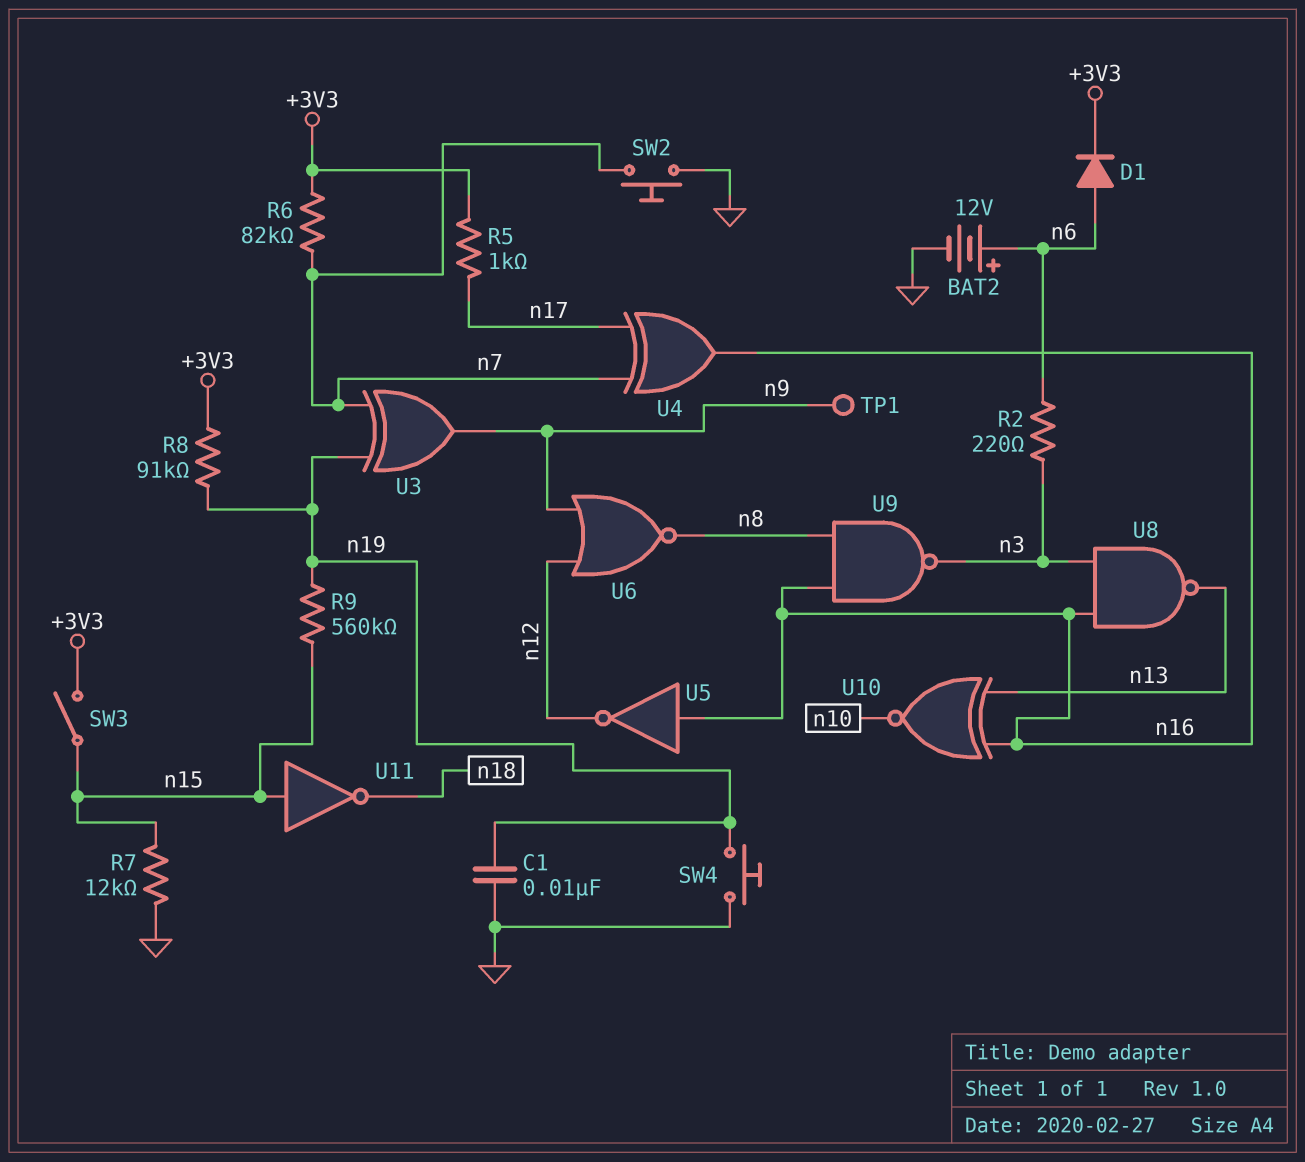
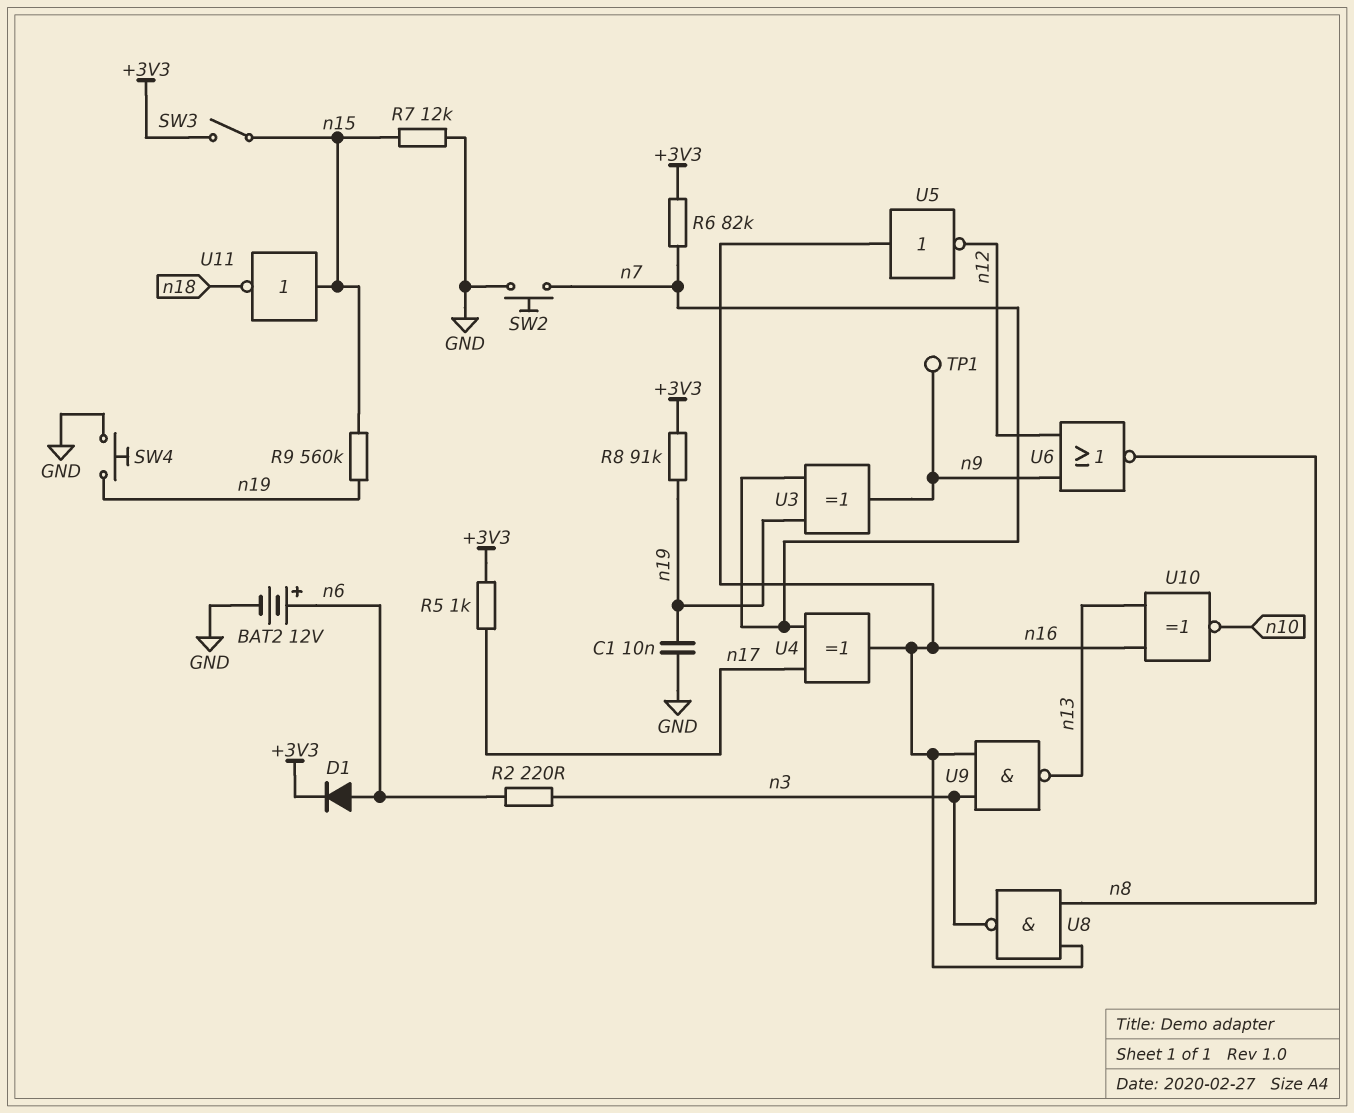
U8: NAND (in n3, in n16, out n13) -> NAND (in n8, in n16, out n3)
U9: NAND (in n8, in n16, out n3) -> NAND (in n3, in n16, out n13)

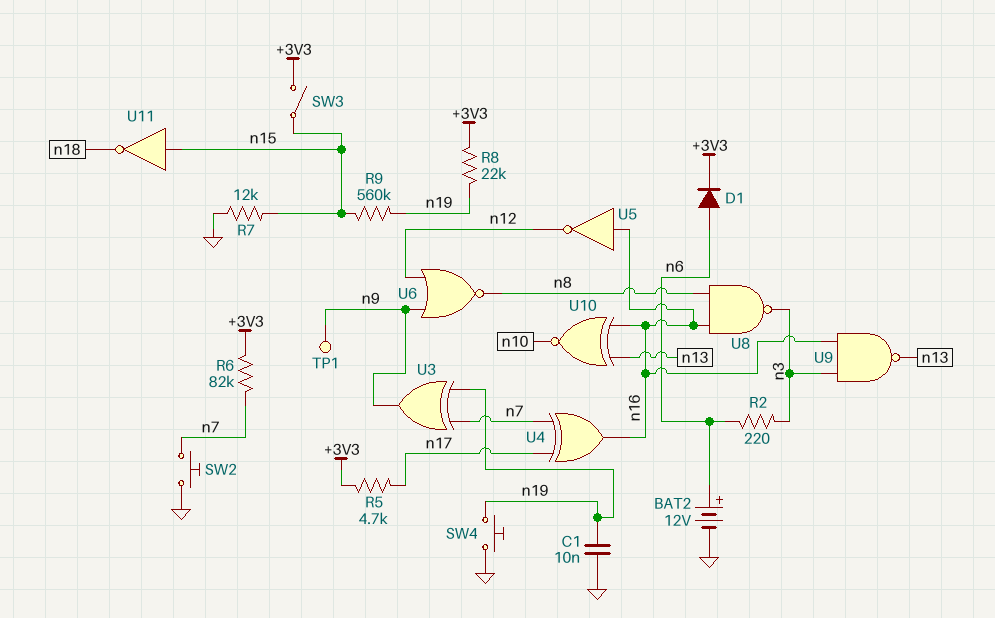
R5: 1k (+3V3, n17) -> 4.7k (+3V3, n17)
R8: 91k (+3V3, n19) -> 22k (+3V3, n19)

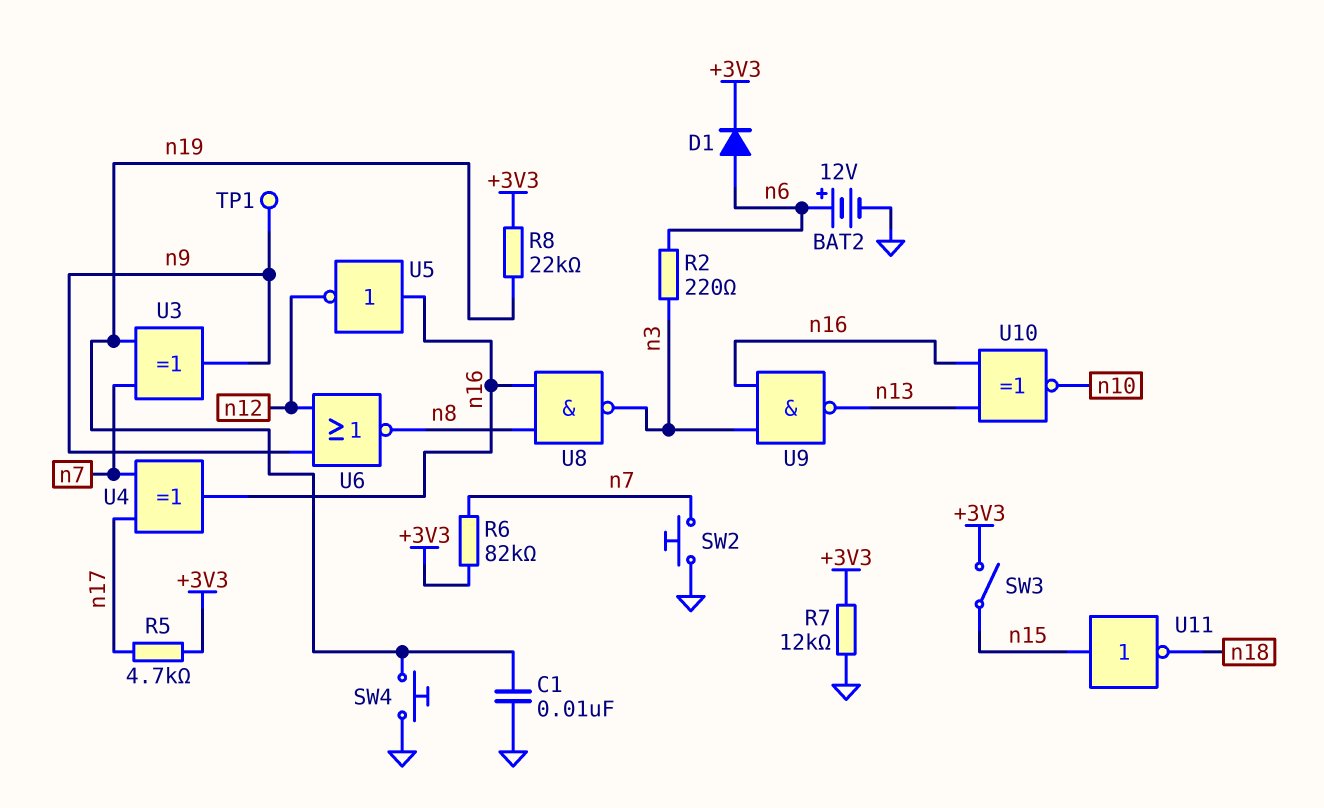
R7: 12k (GND, n15) -> 12k (+3V3, GND)
R9: 560k (n15, n19) -> none

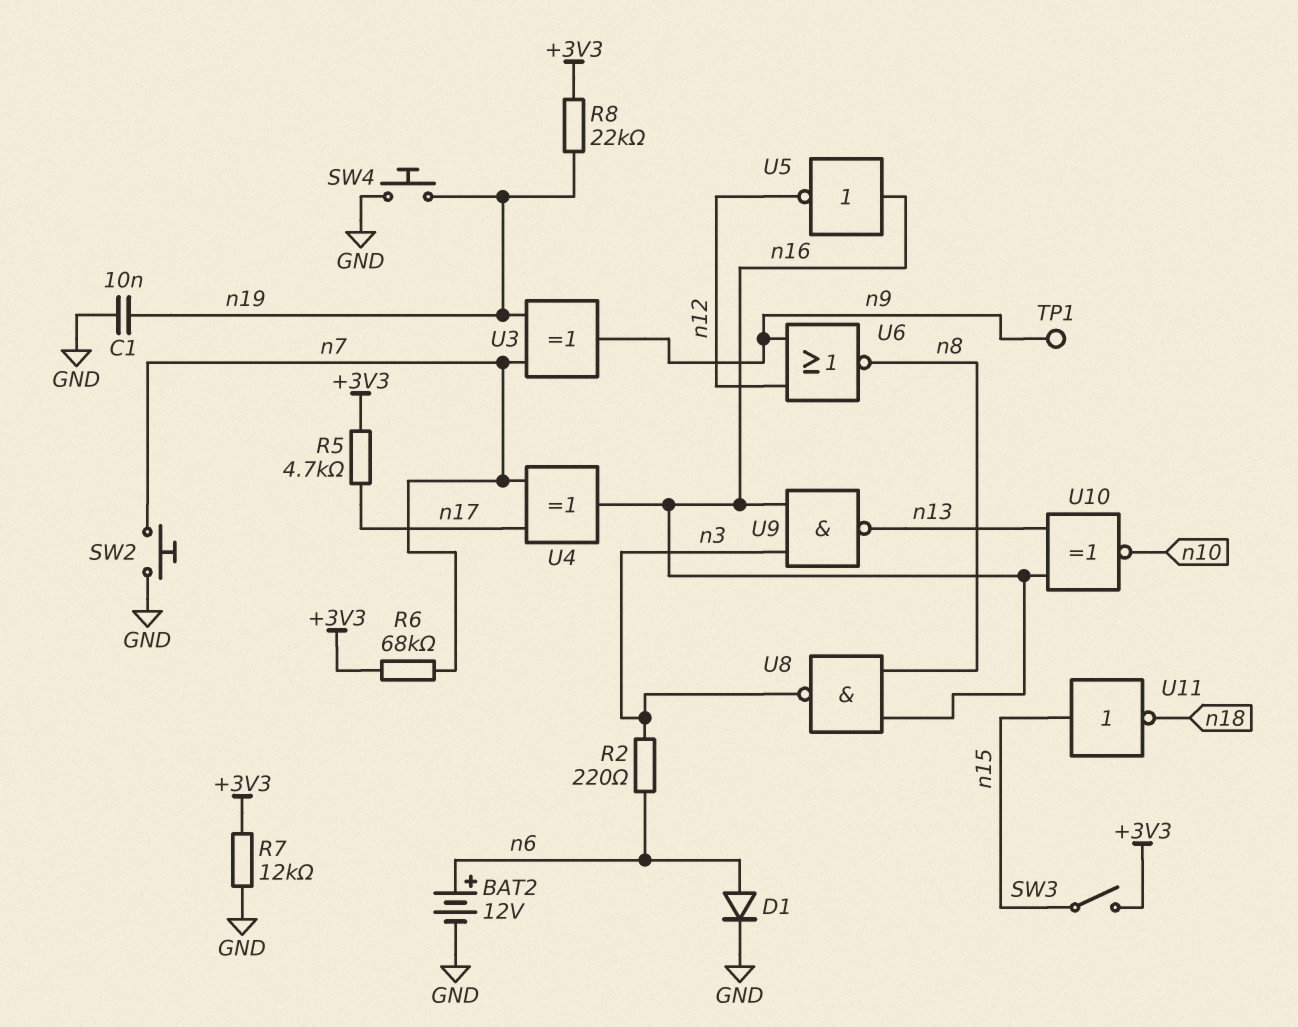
D1: diode (A n6, K +3V3) -> diode (A n6, K GND)
R6: 82k (+3V3, n7) -> 68k (+3V3, n7)

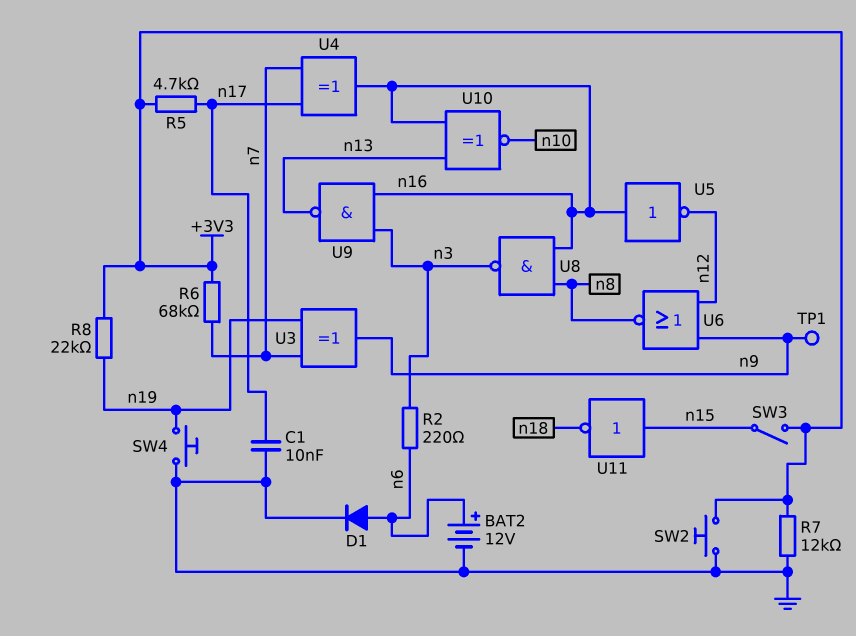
C1: 10nF (GND, n19) -> 10nF (GND, n17)
SW2: button (GND, n7) -> button (+3V3, GND)

